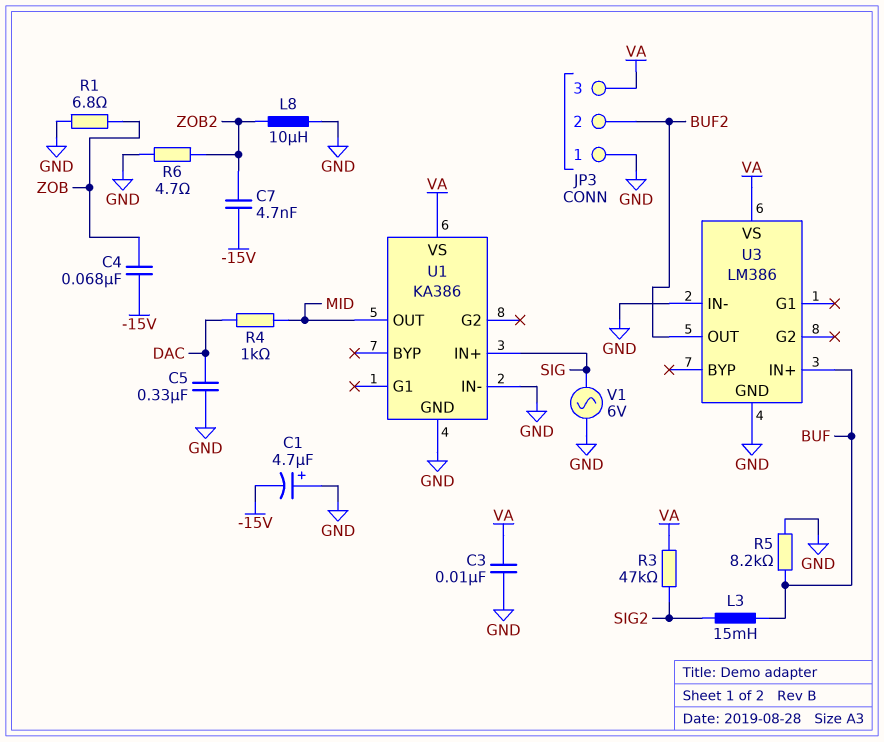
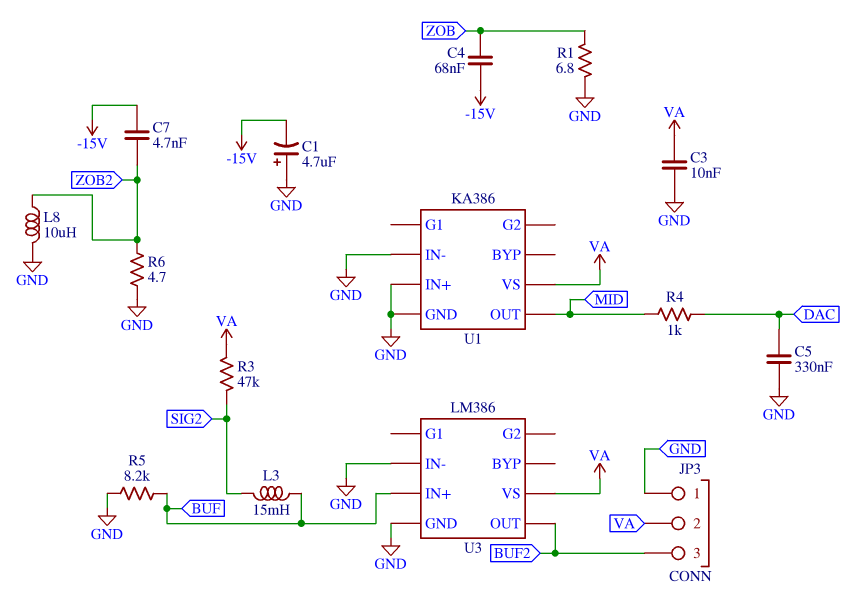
JP3 pin 2: BUF2 -> VA
JP3 pin 3: VA -> BUF2
U1 pin IN+: SIG -> GND
V1: AC 6V (GND, SIG) -> none

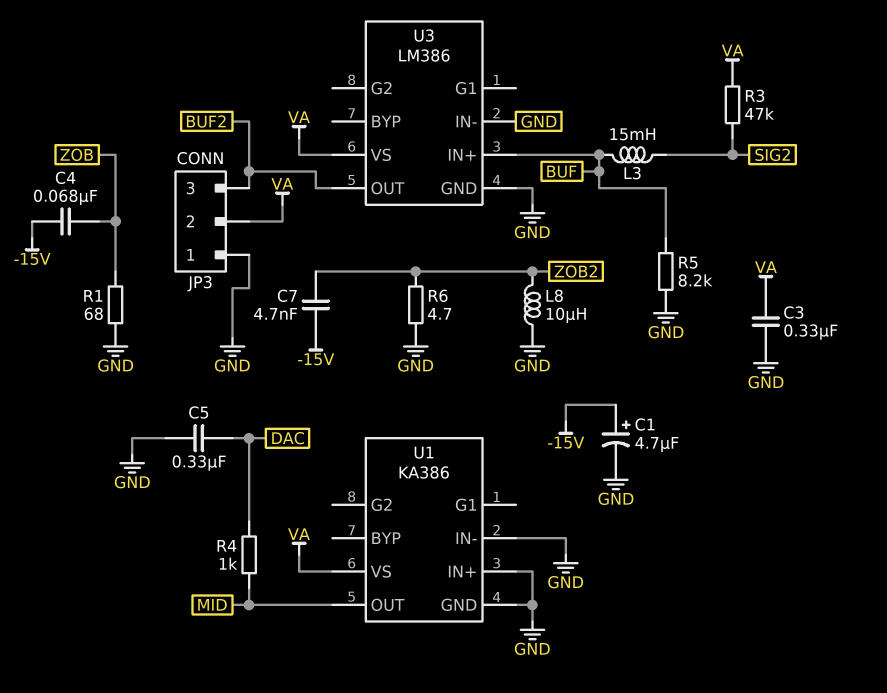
C1: 4.7uF (plus GND, minus -15V) -> 4.7uF (plus -15V, minus GND)
C3: 10nF (GND, VA) -> 330nF (GND, VA)
R1: 6.8 (GND, ZOB) -> 68 (GND, ZOB)

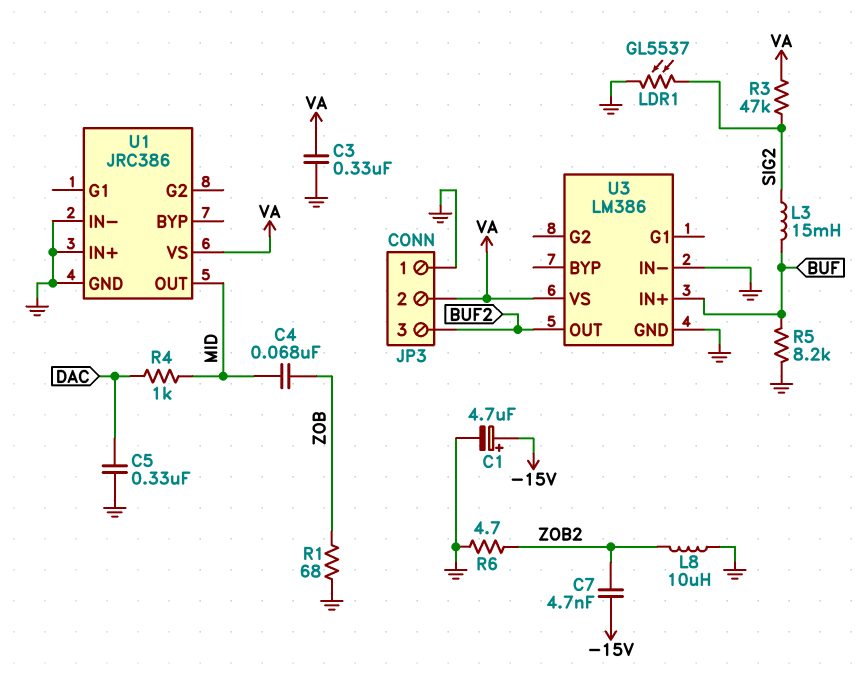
C4: 68nF (-15V, ZOB) -> 68nF (MID, ZOB)
LDR1: none -> GL5537 (GND, SIG2)
U1: KA386 -> JRC386

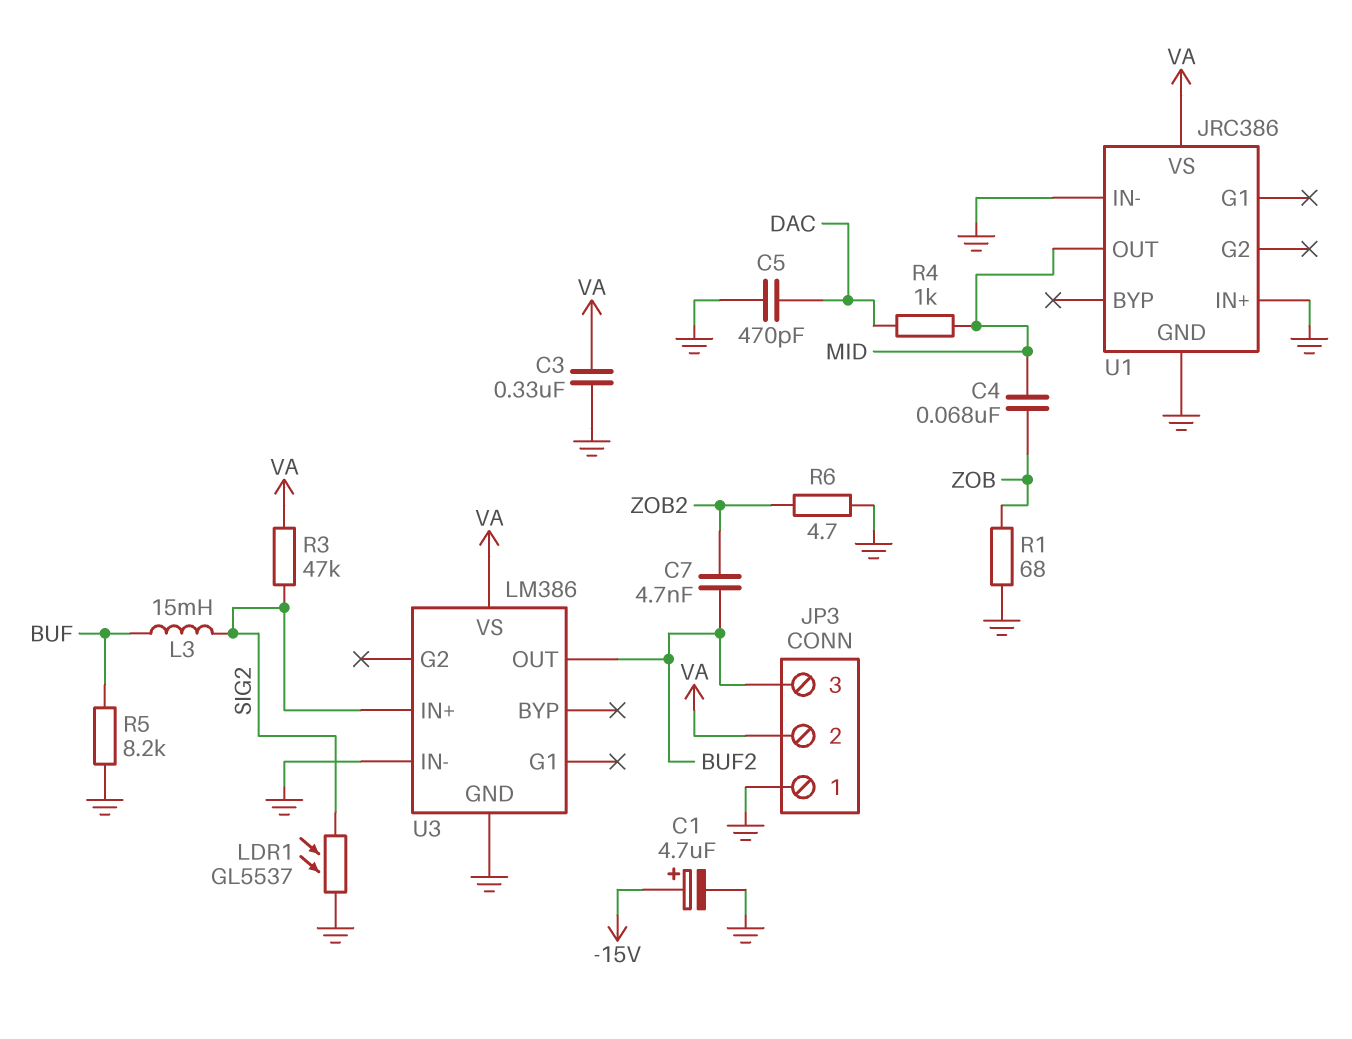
C5: 330nF (DAC, GND) -> 470pF (DAC, GND)
C7: 4.7nF (-15V, ZOB2) -> 4.7nF (BUF2, ZOB2)
L8: 10uH (GND, ZOB2) -> none
U3 pin IN+: BUF -> SIG2

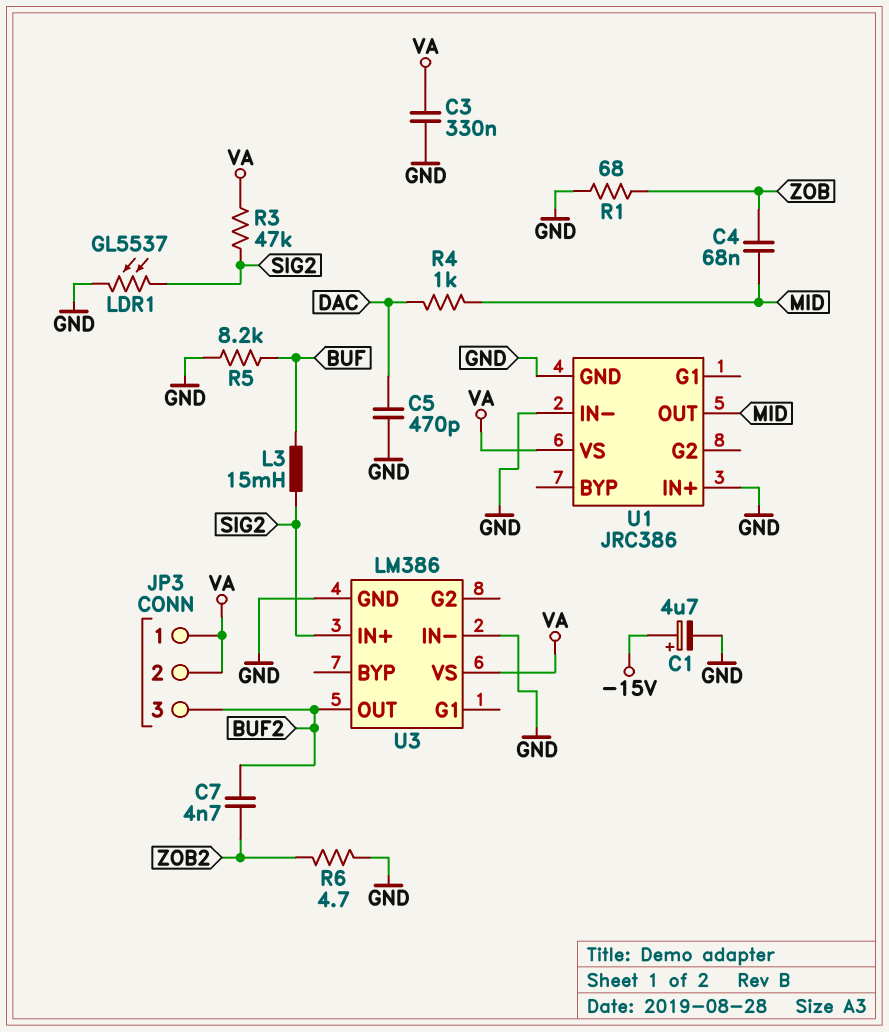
JP3 pin 1: GND -> VA

